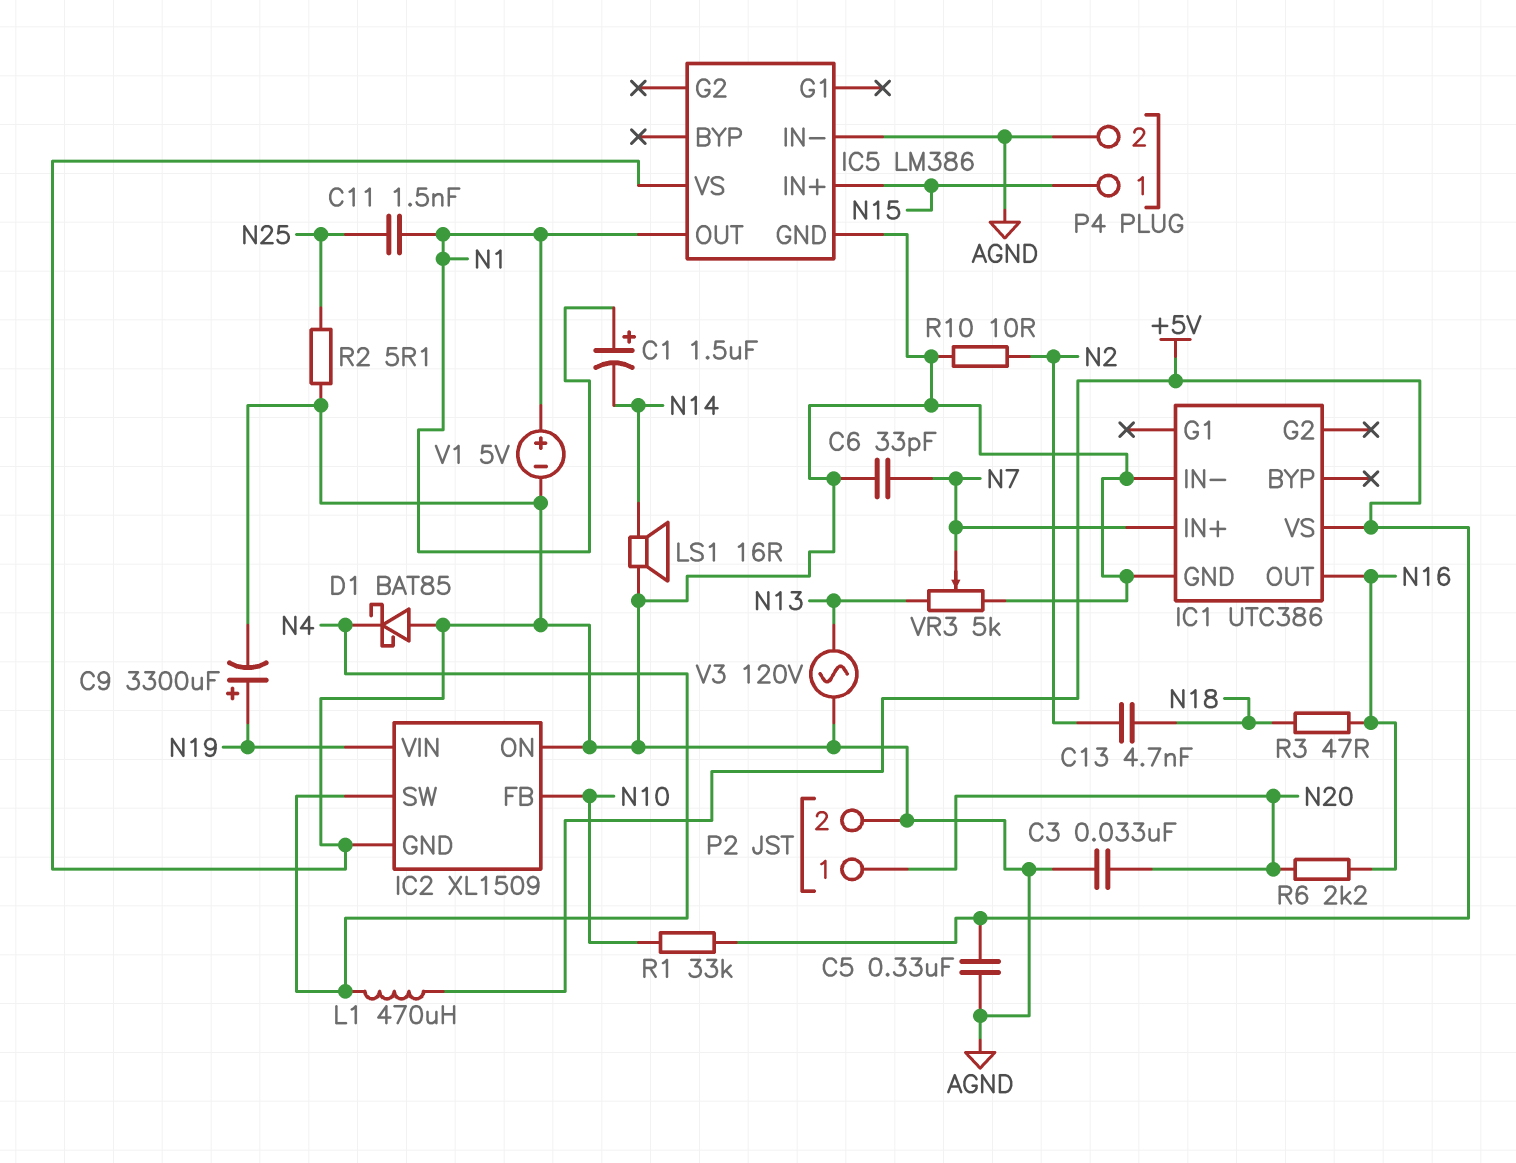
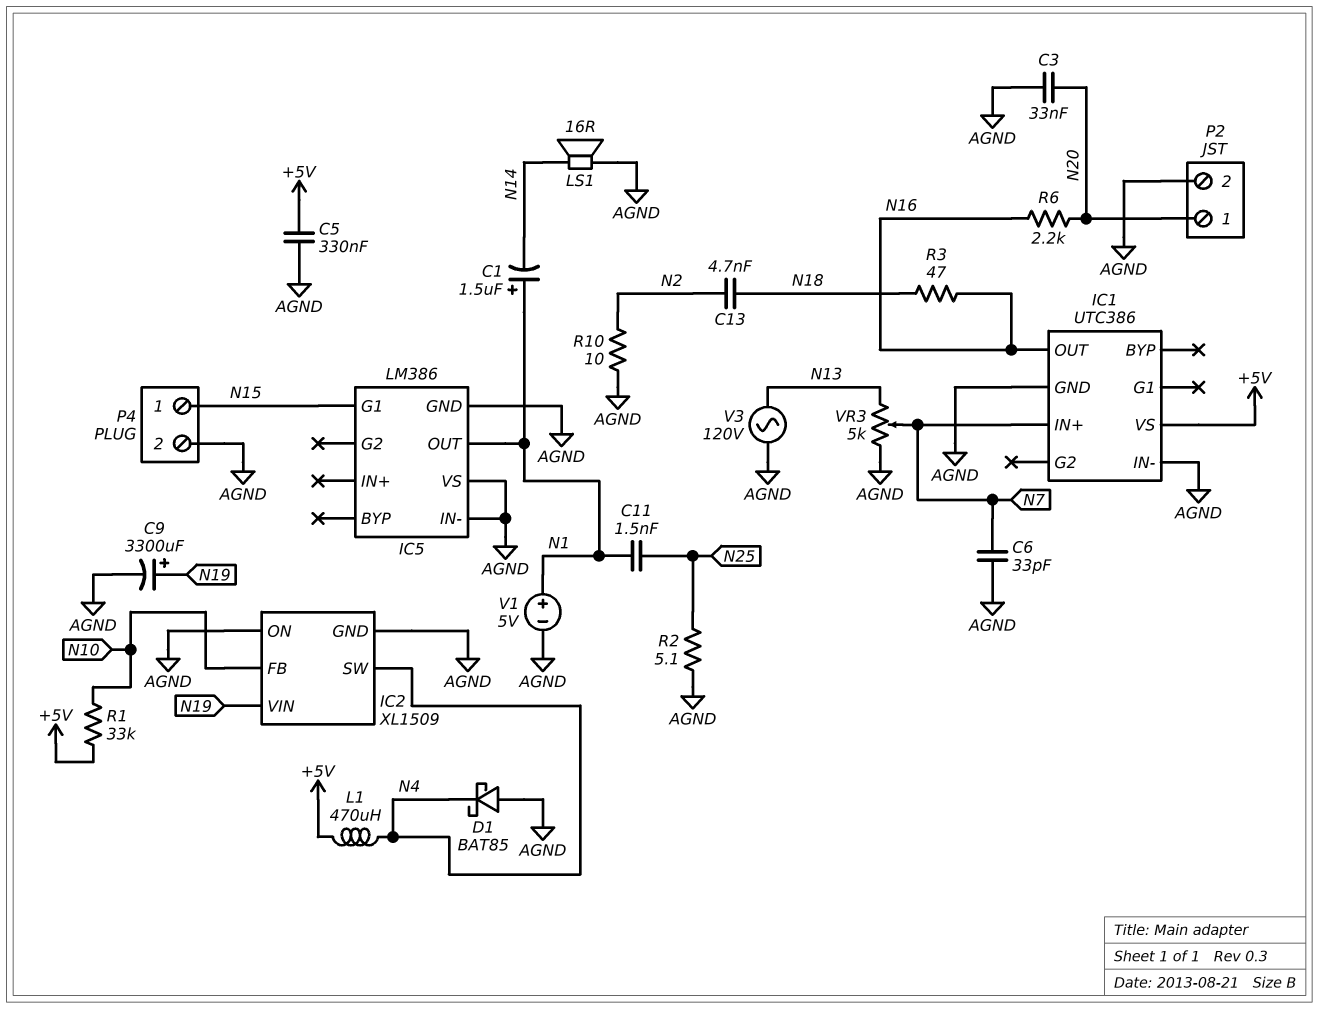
IC5 pin G1: none -> N15
IC5 pin IN+: N15 -> none

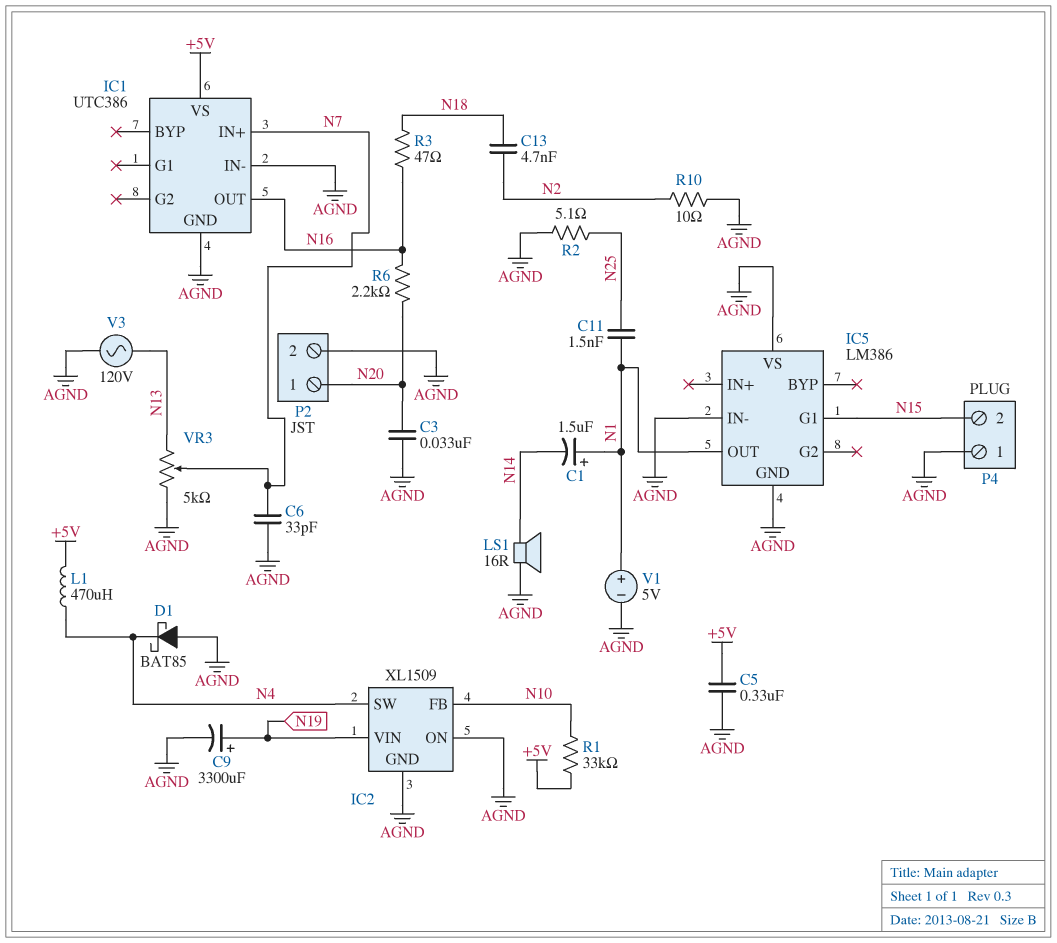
P4 pin 1: N15 -> AGND
P4 pin 2: AGND -> N15

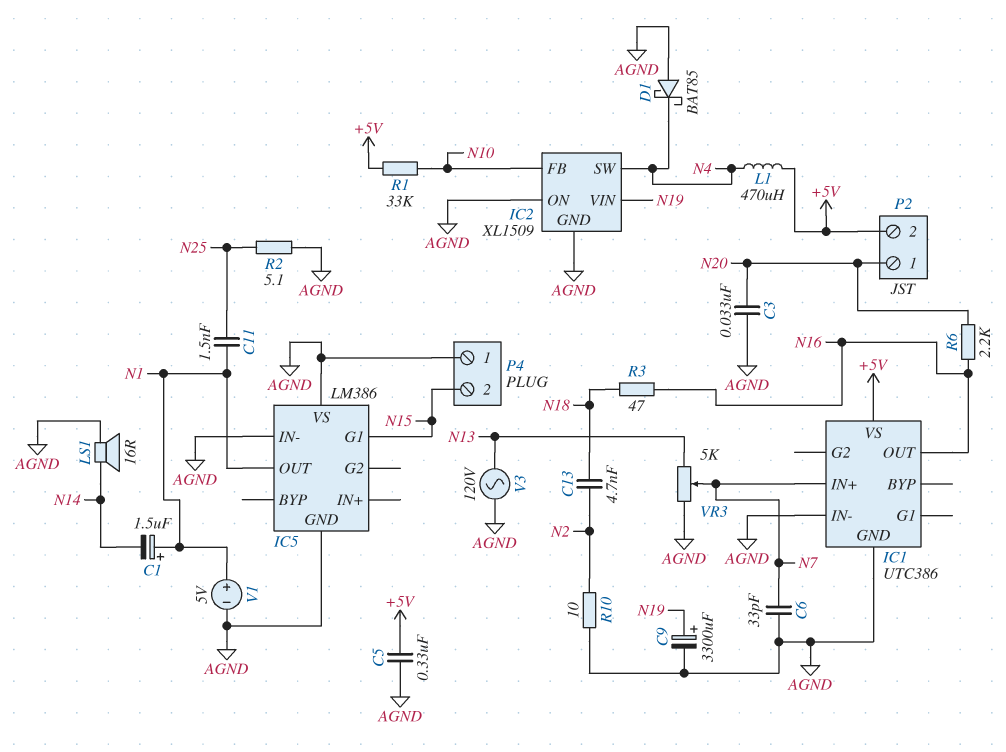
P2 pin 2: AGND -> +5V

